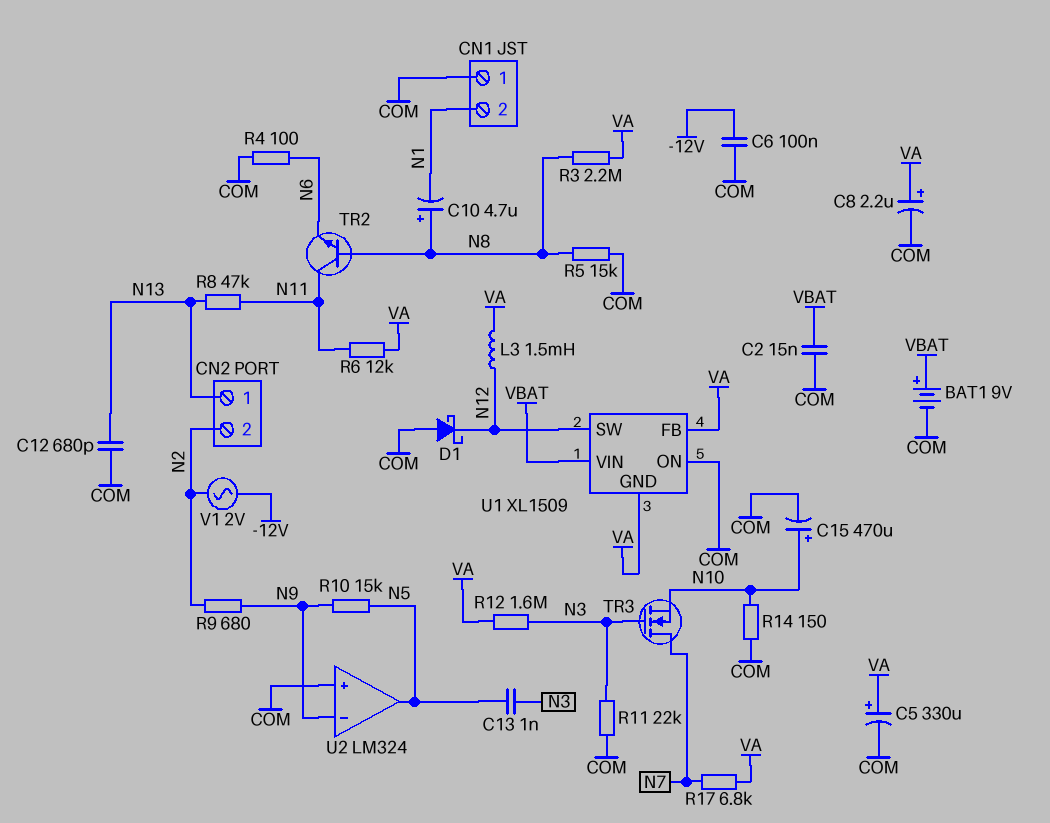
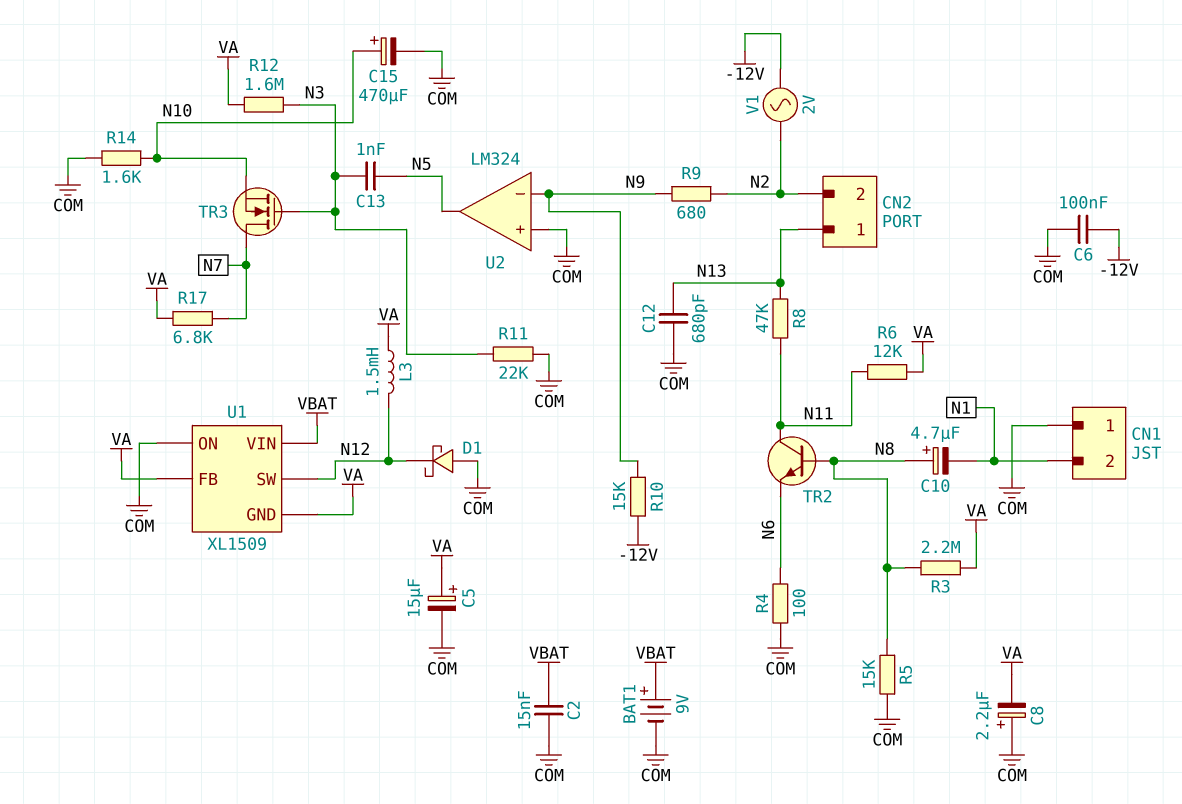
C5: 330uF (plus VA, minus COM) -> 15uF (plus VA, minus COM)
C8: 2.2uF (plus VA, minus COM) -> 2.2uF (plus COM, minus VA)
R10: 15k (N5, N9) -> 15k (-12V, N9)
R14: 150 (COM, N10) -> 1.6k (COM, N10)

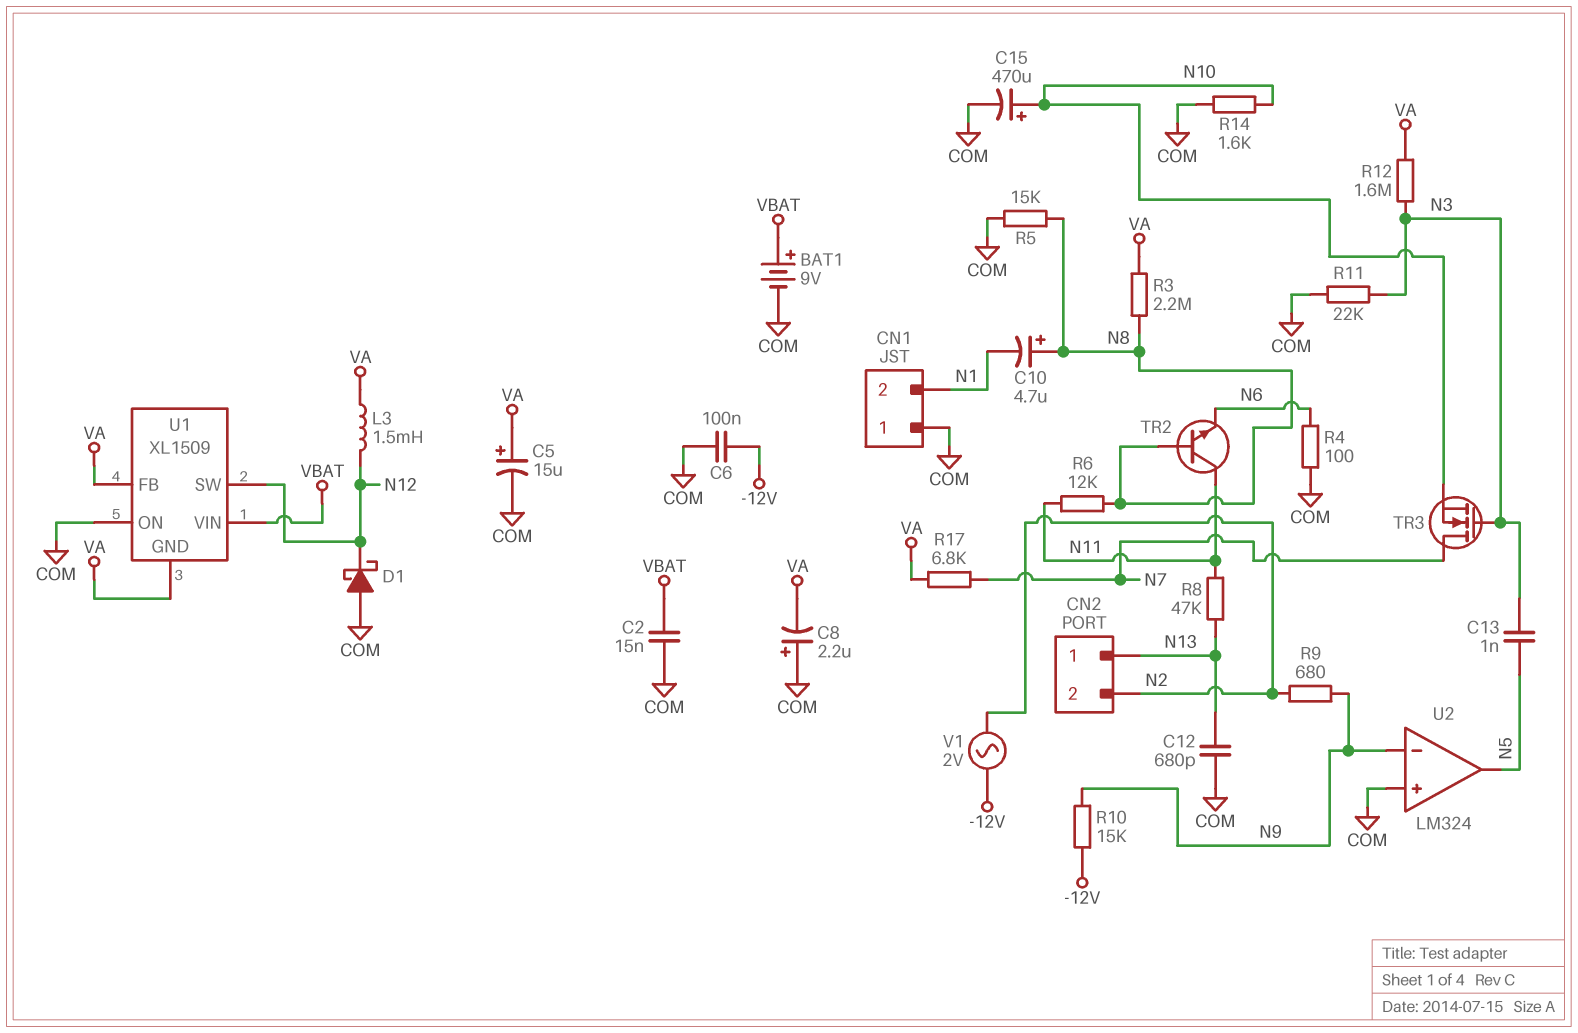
R6: 12k (N11, VA) -> 12k (N8, N11)

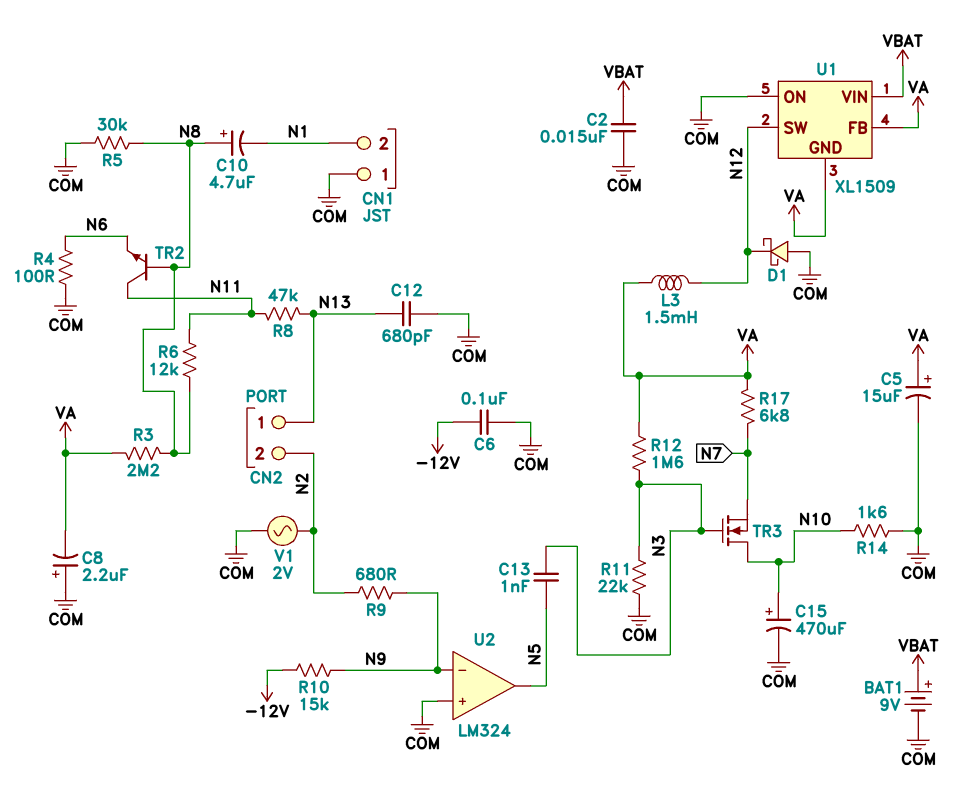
R5: 15k (COM, N8) -> 30k (COM, N8)
TR3: NMOS (G N3, D N7, S N10) -> NMOS (G N3, D N10, S N7)
V1: AC 2V (-12V, N2) -> AC 2V (COM, N2)

